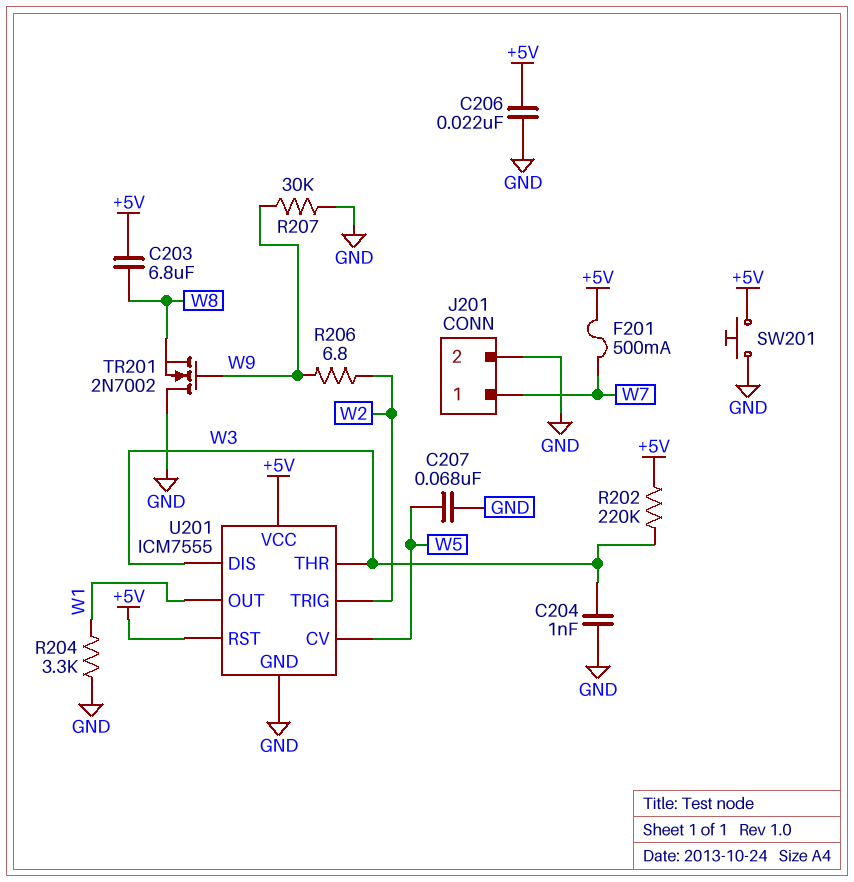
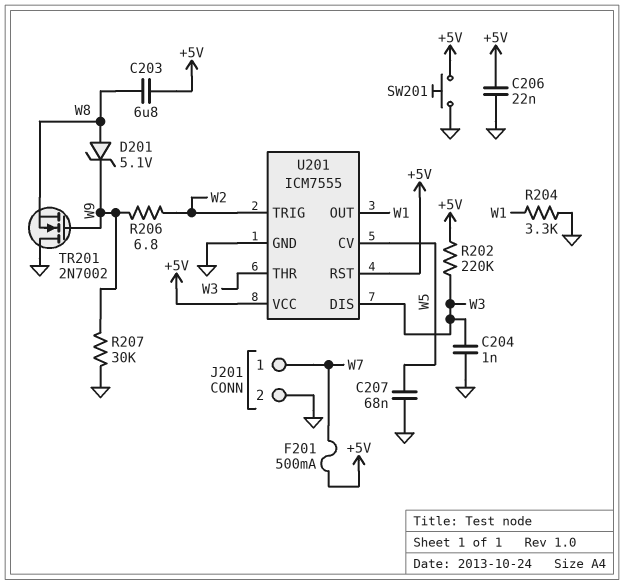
D201: none -> zener 5.1V (A W8, K W9)

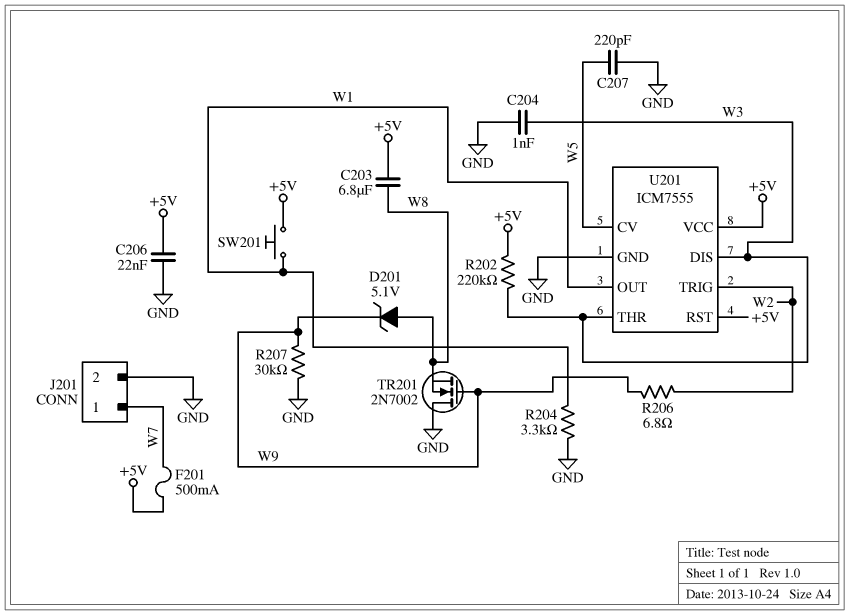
C207: 68nF (GND, W5) -> 220pF (GND, W5)
SW201: button (+5V, GND) -> button (+5V, W1)

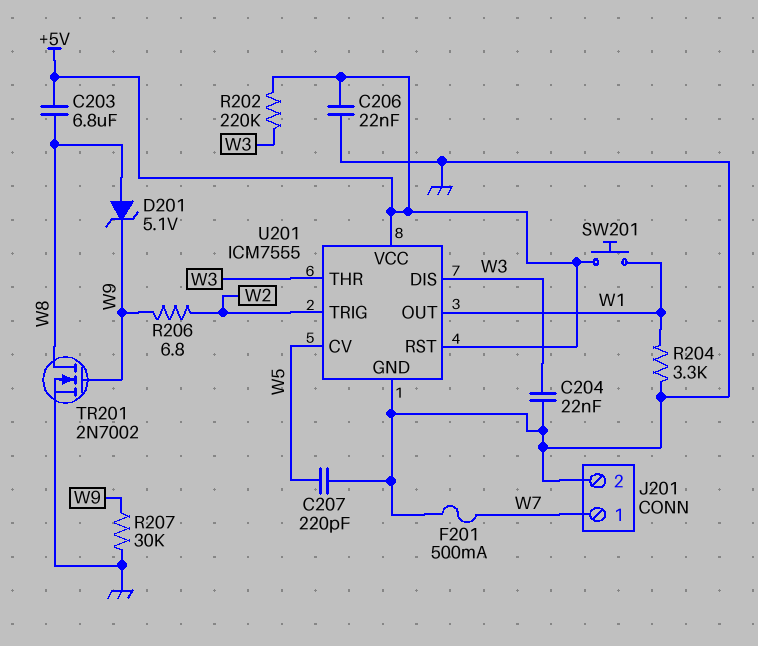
C204: 1nF (GND, W3) -> 22nF (GND, W3)
F201: 500mA (+5V, W7) -> 500mA (GND, W7)
TR201: NMOS 2N7002 (G W9, D GND, S W8) -> NMOS 2N7002 (G W9, D W8, S GND)

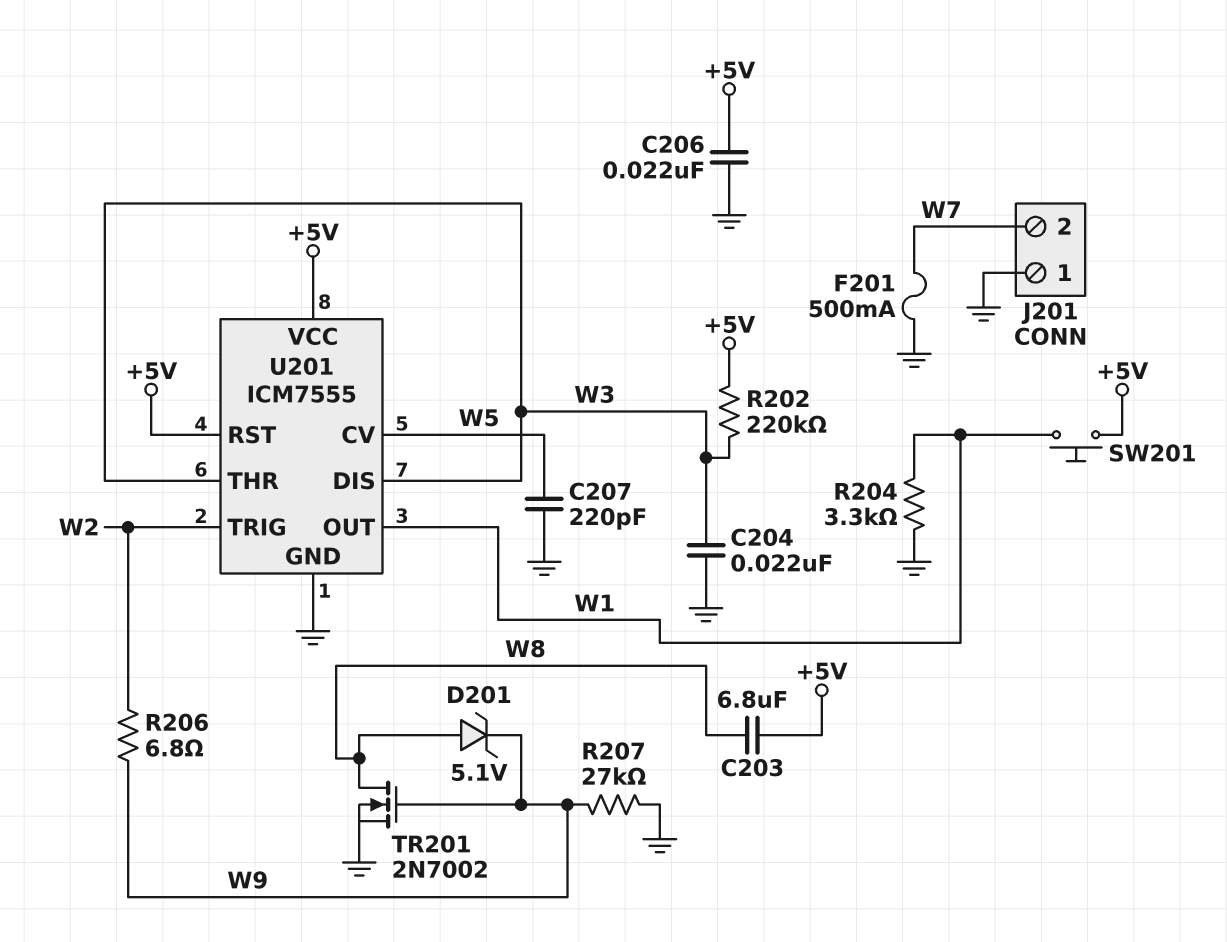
J201 pin 1: W7 -> GND
J201 pin 2: GND -> W7
R207: 30k (GND, W9) -> 27k (GND, W9)

